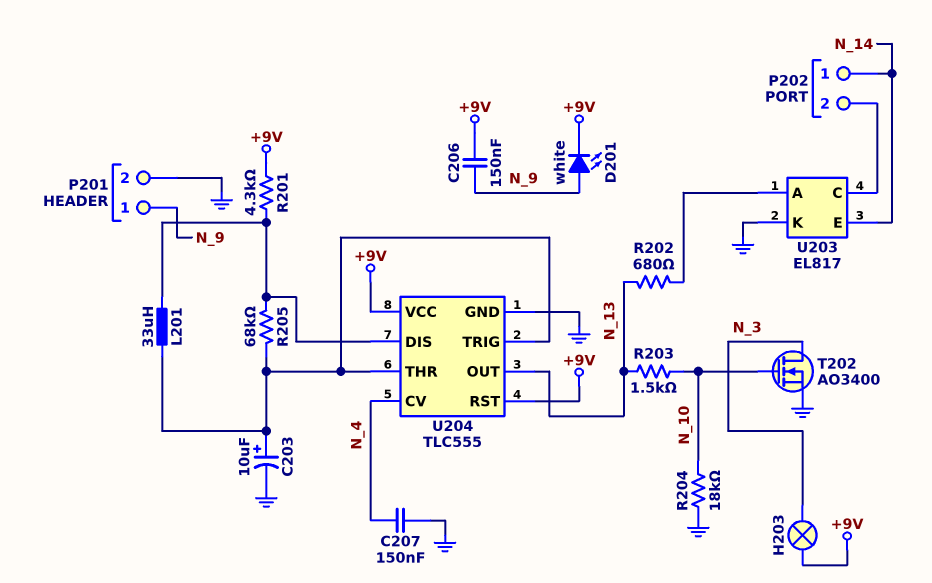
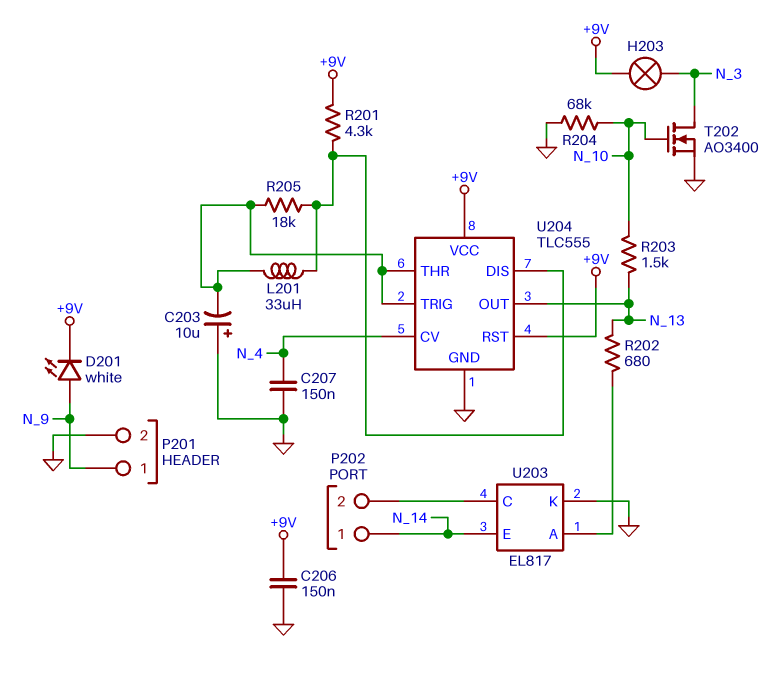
C203: 10uF (plus U204/THR, minus GND) -> 10uF (plus GND, minus U204/THR)
C206: 150nF (+9V, N_9) -> 150nF (+9V, GND)
R204: 18k (GND, N_10) -> 68k (GND, N_10)
R205: 68k (U204/DIS, U204/THR) -> 18k (U204/DIS, U204/THR)

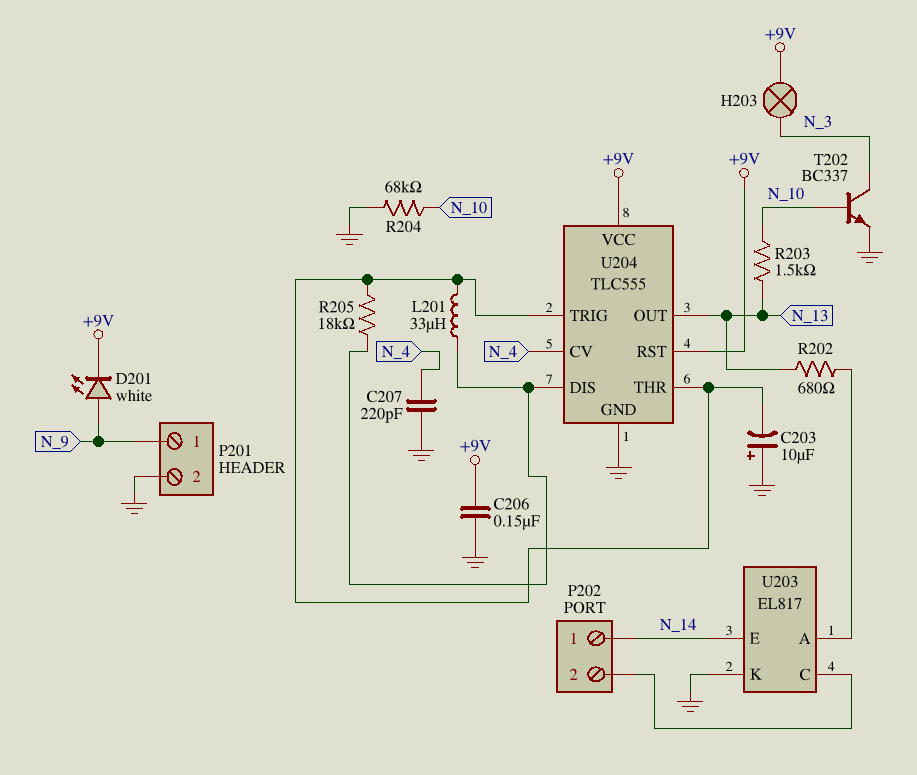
C207: 150nF (GND, N_4) -> 220pF (GND, N_4)
R201: 4.3k (+9V, U204/DIS) -> none
T202: NMOS AO3400 (G N_10, D N_3, S GND) -> NPN BC337 (B N_10, C N_3, E GND)

